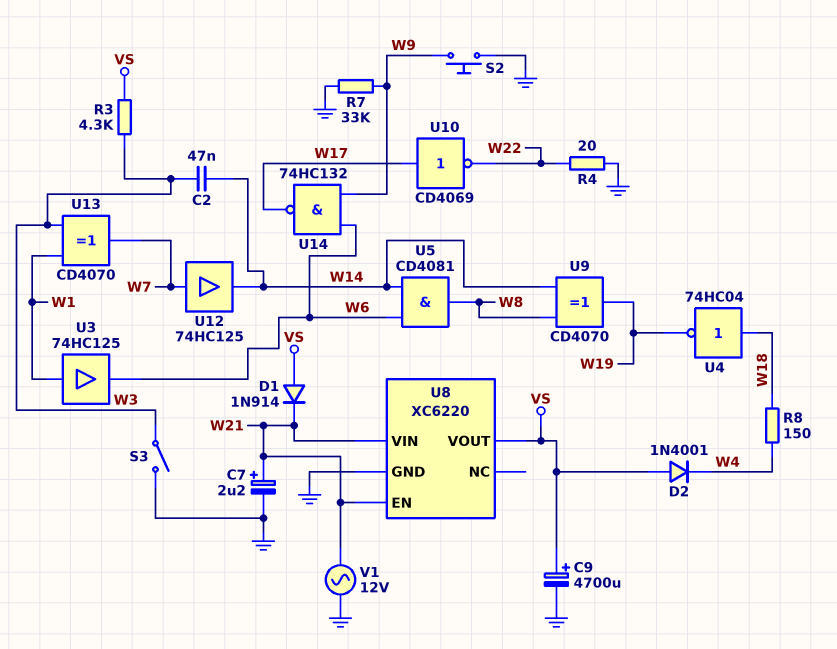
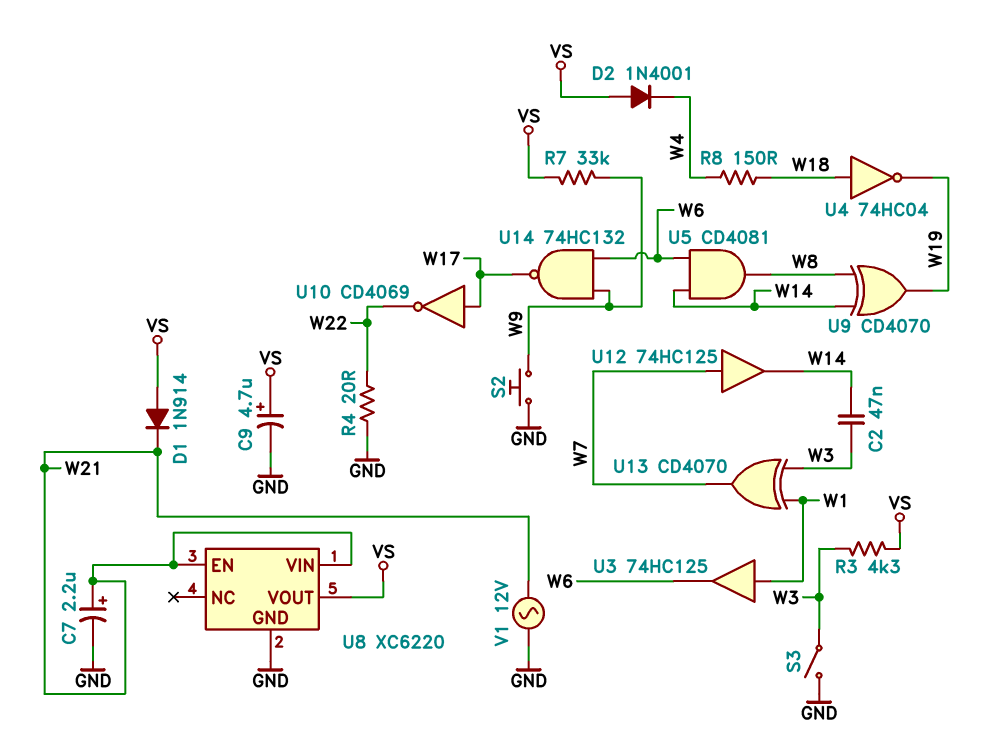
C9: 4700uF (plus VS, minus GND) -> 4.7uF (plus VS, minus GND)
R7: 33k (GND, W9) -> 33k (VS, W9)

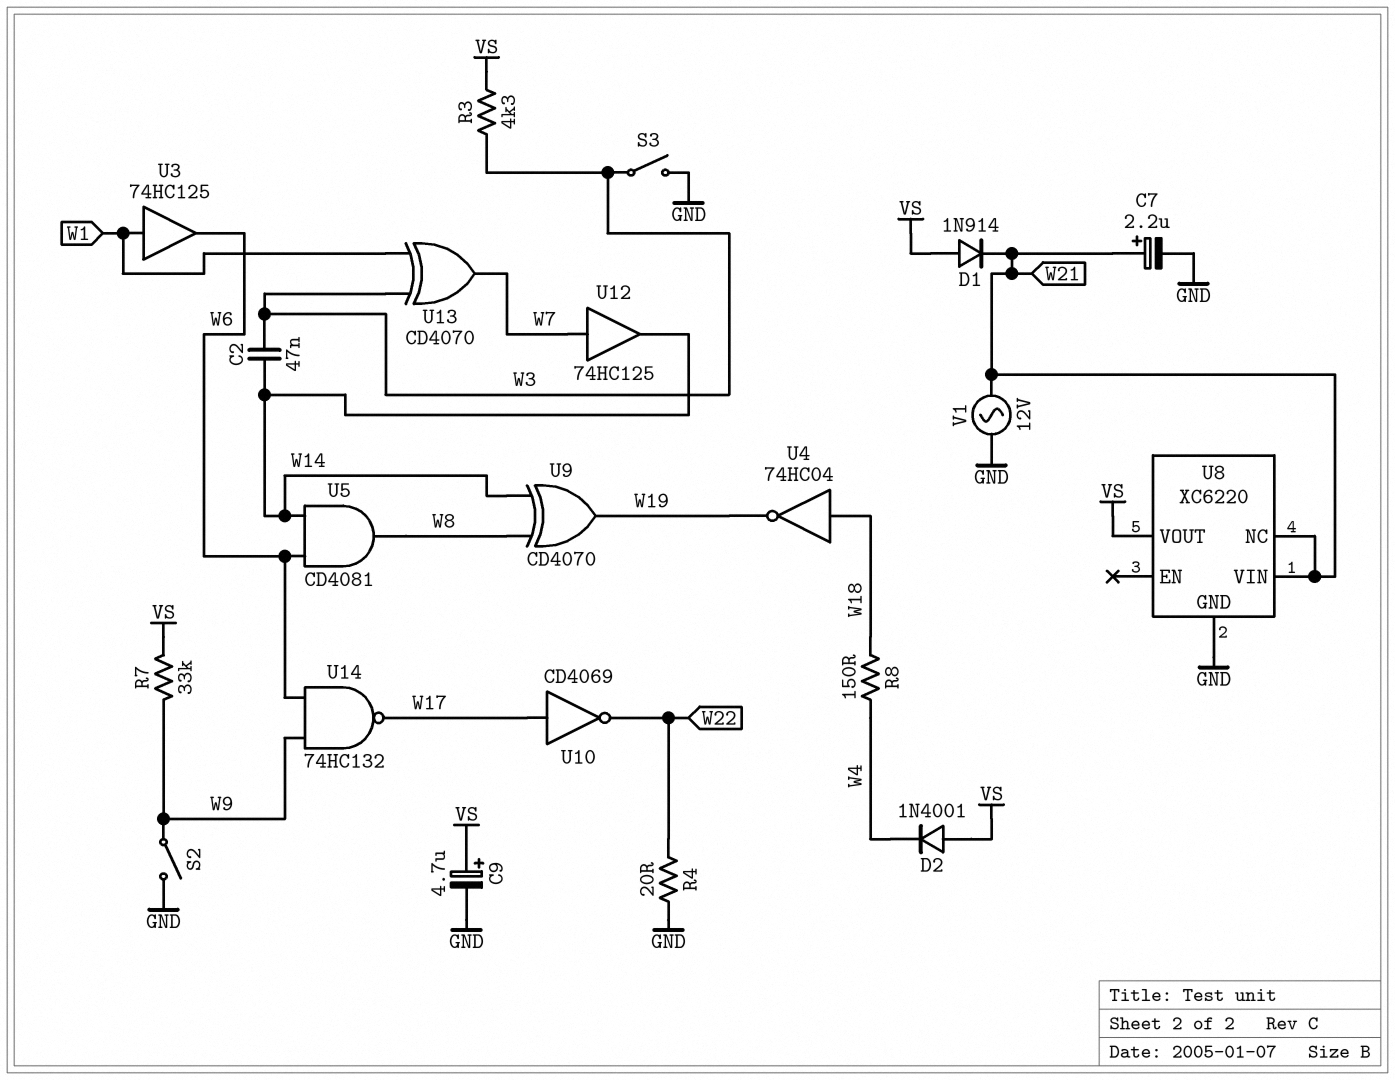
S2: button (GND, W9) -> switch (GND, W9)
U8 pin EN: W21 -> none
U8 pin NC: none -> W21

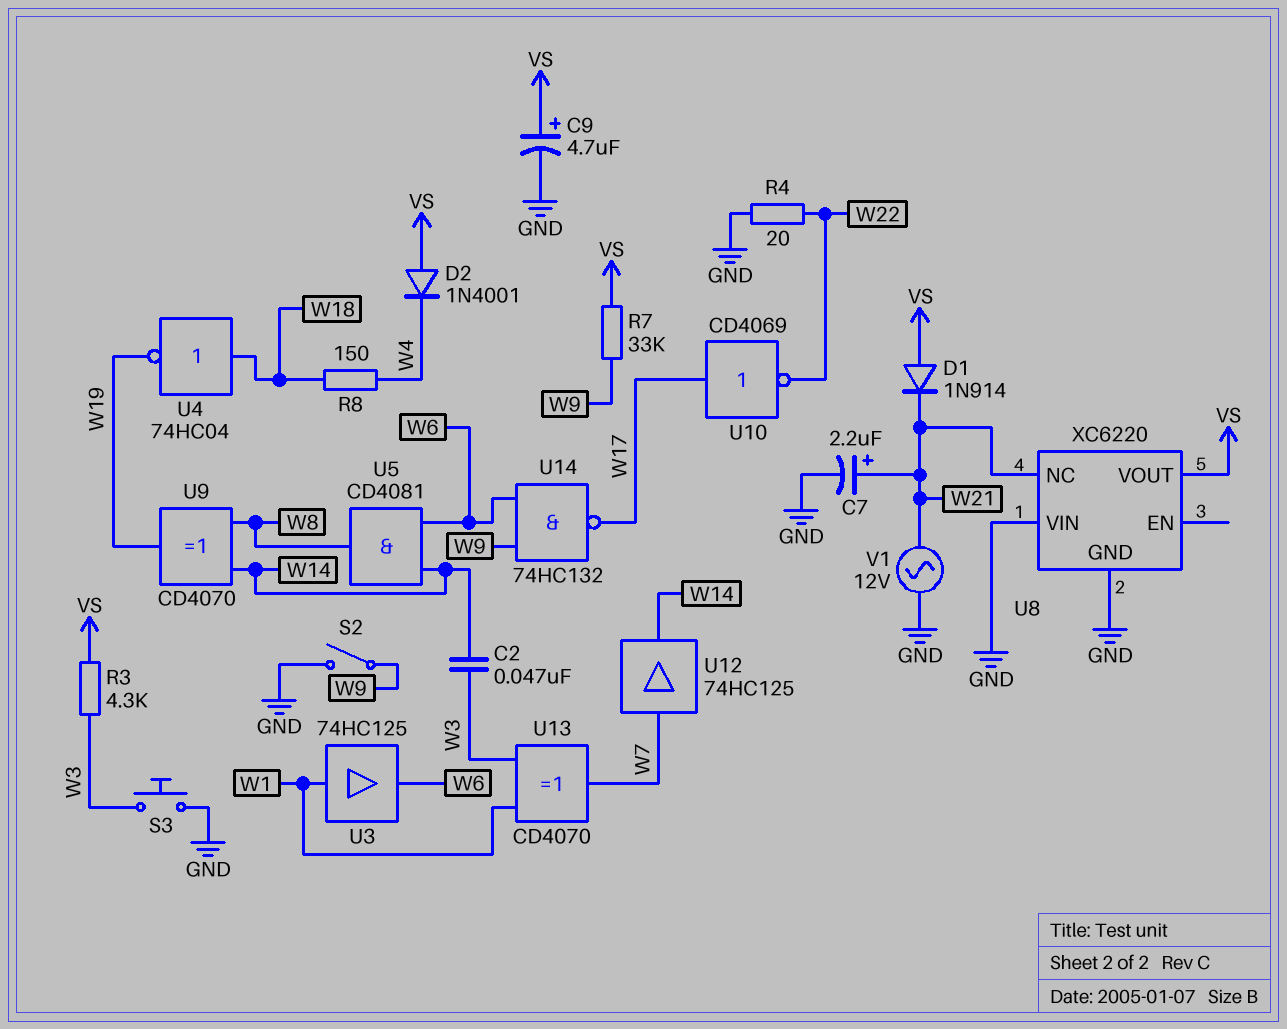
S3: switch (GND, W3) -> button (GND, W3)
U8 pin VIN: W21 -> GND

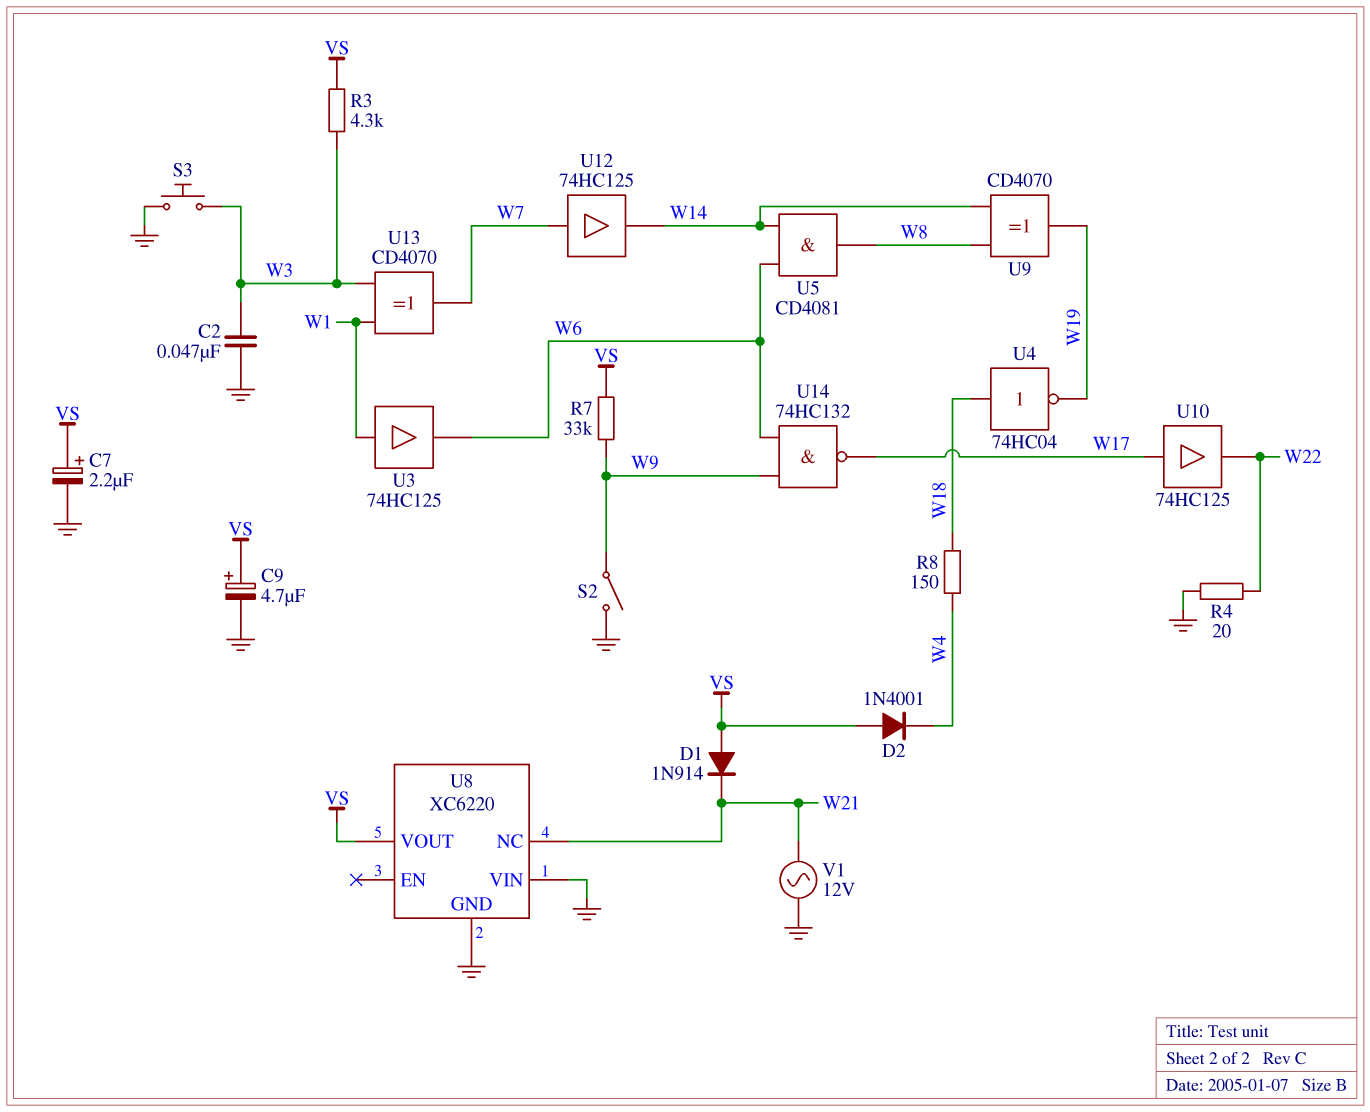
C2: 47nF (W3, W14) -> 47nF (GND, W3)
C7: 2.2uF (plus W21, minus GND) -> 2.2uF (plus VS, minus GND)
U10: NOT CD4069 (in W17, out W22) -> buffer 74HC125 (in W17, out W22)

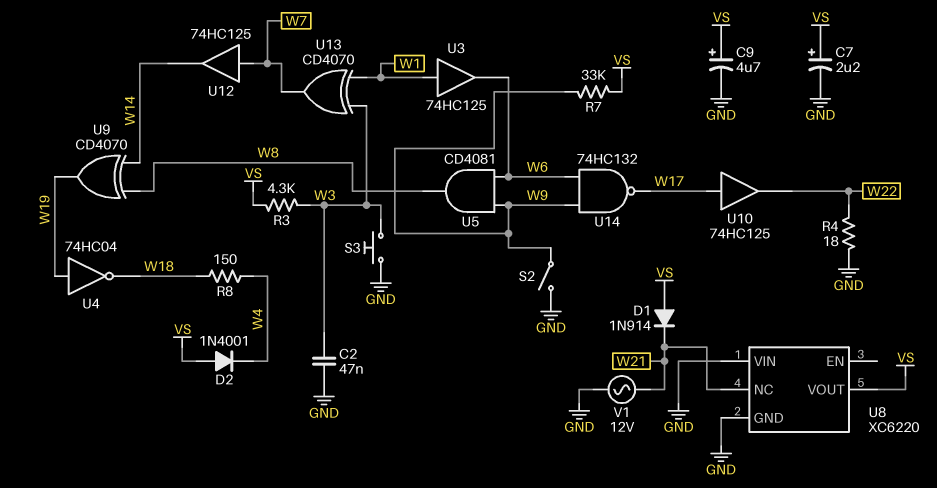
R4: 20 (GND, W22) -> 18 (GND, W22)
U4: NOT 74HC04 (in W18, out W19) -> NOT 74HC04 (in W19, out W18)
U5: AND CD4081 (in W6, in W14, out W8) -> AND CD4081 (in W6, in W9, out W8)

